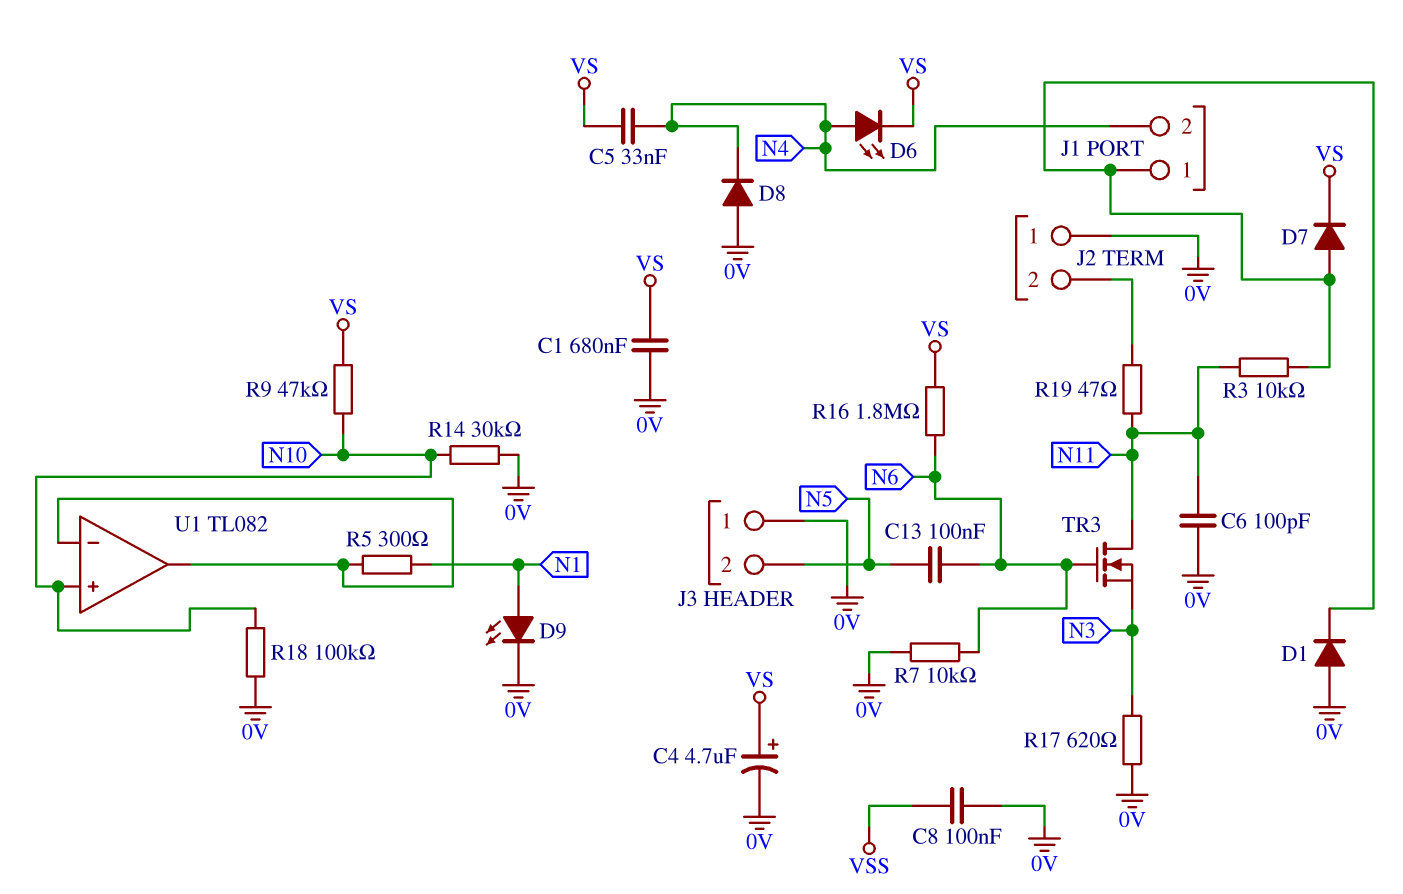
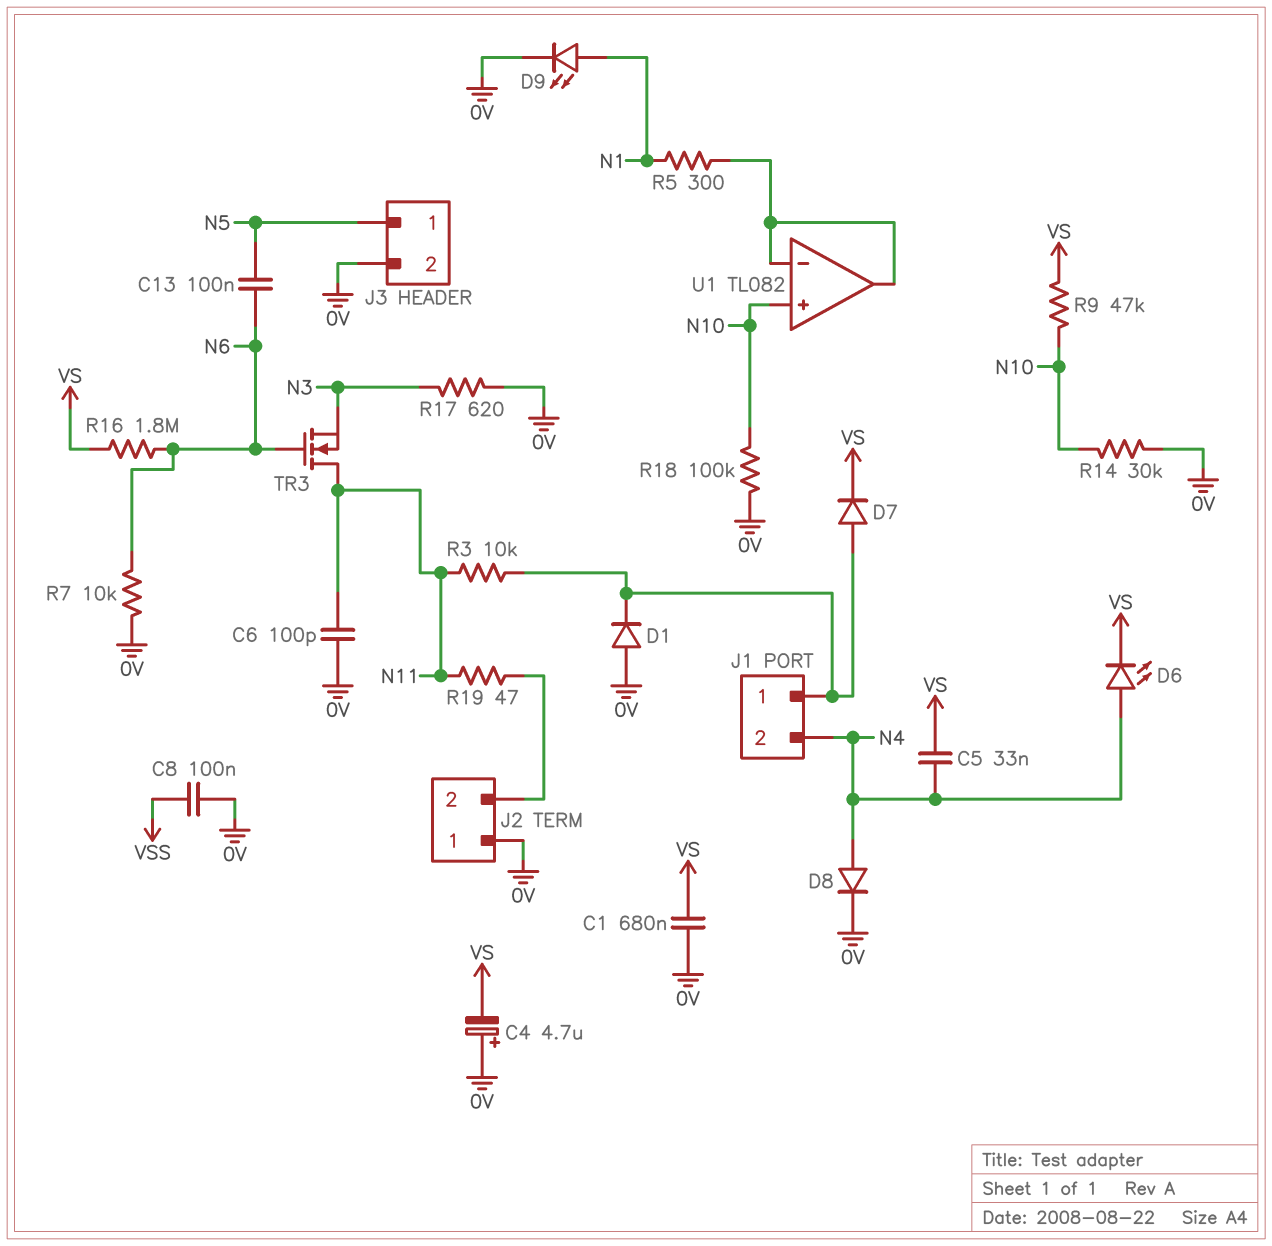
C4: 4.7uF (plus VS, minus 0V) -> 4.7uF (plus 0V, minus VS)
D8: diode (A 0V, K N4) -> diode (A N4, K 0V)
J3 pin 1: 0V -> N5
J3 pin 2: N5 -> 0V

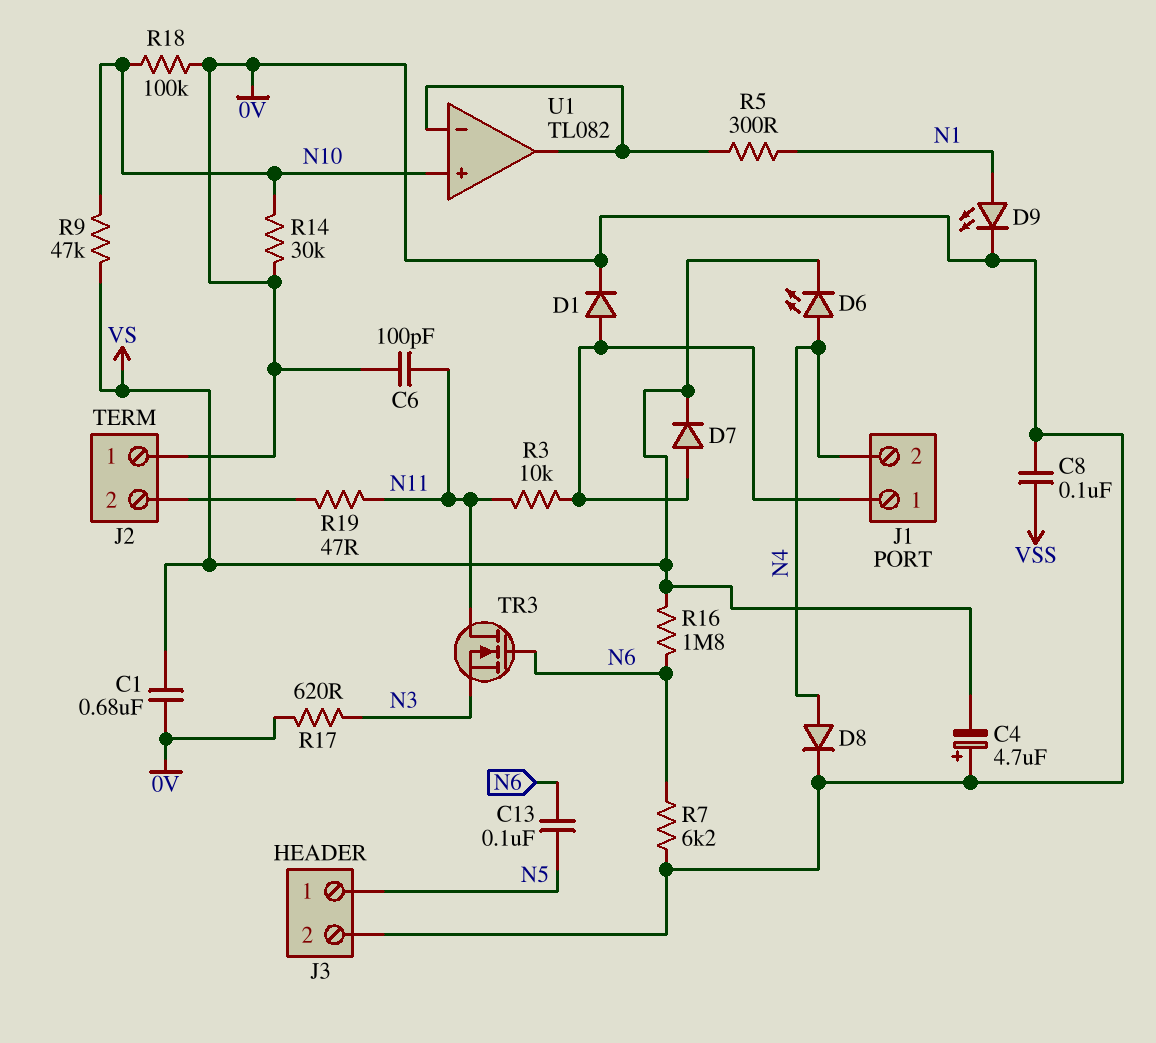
C5: 33nF (N4, VS) -> none
D1: diode (A 0V, K J1/1) -> diode (A J1/1, K 0V)
R7: 10k (0V, N6) -> 6.2k (0V, N6)

